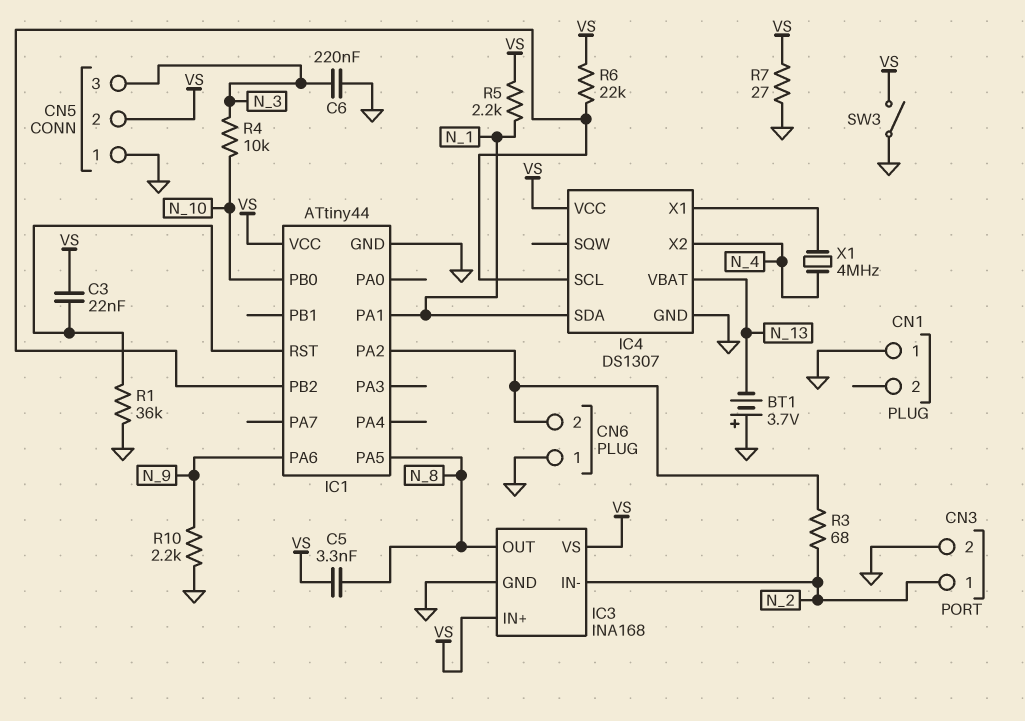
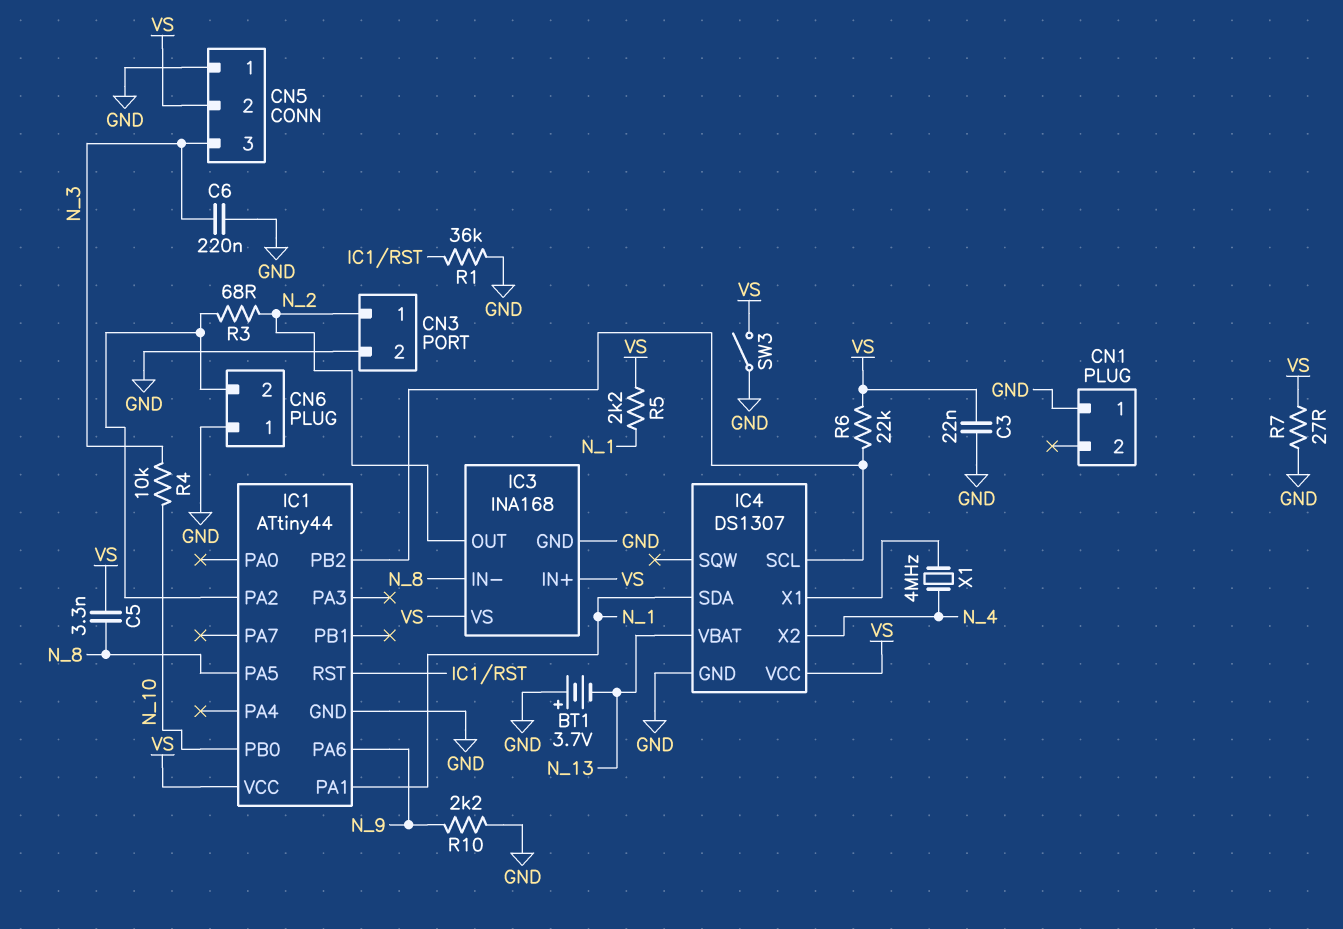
C3: 22nF (IC1/RST, VS) -> 22nF (GND, VS)
IC3 pin IN-: N_2 -> N_8
IC3 pin OUT: N_8 -> N_2

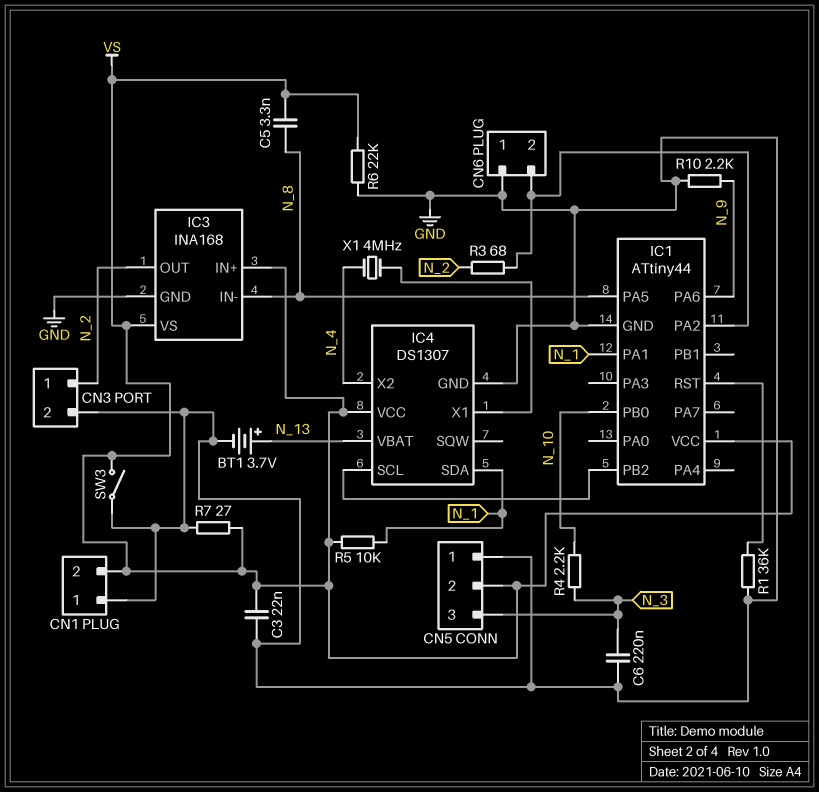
BT1: 3.7V (plus GND, minus N_13) -> 3.7V (plus N_13, minus GND)
CN1 pin 2: none -> VS
R4: 10k (N_3, N_10) -> 2.2k (N_3, N_10)
R5: 2.2k (N_1, VS) -> 10k (N_1, VS)
R6: 22k (IC1/PB2, VS) -> 22k (GND, VS)

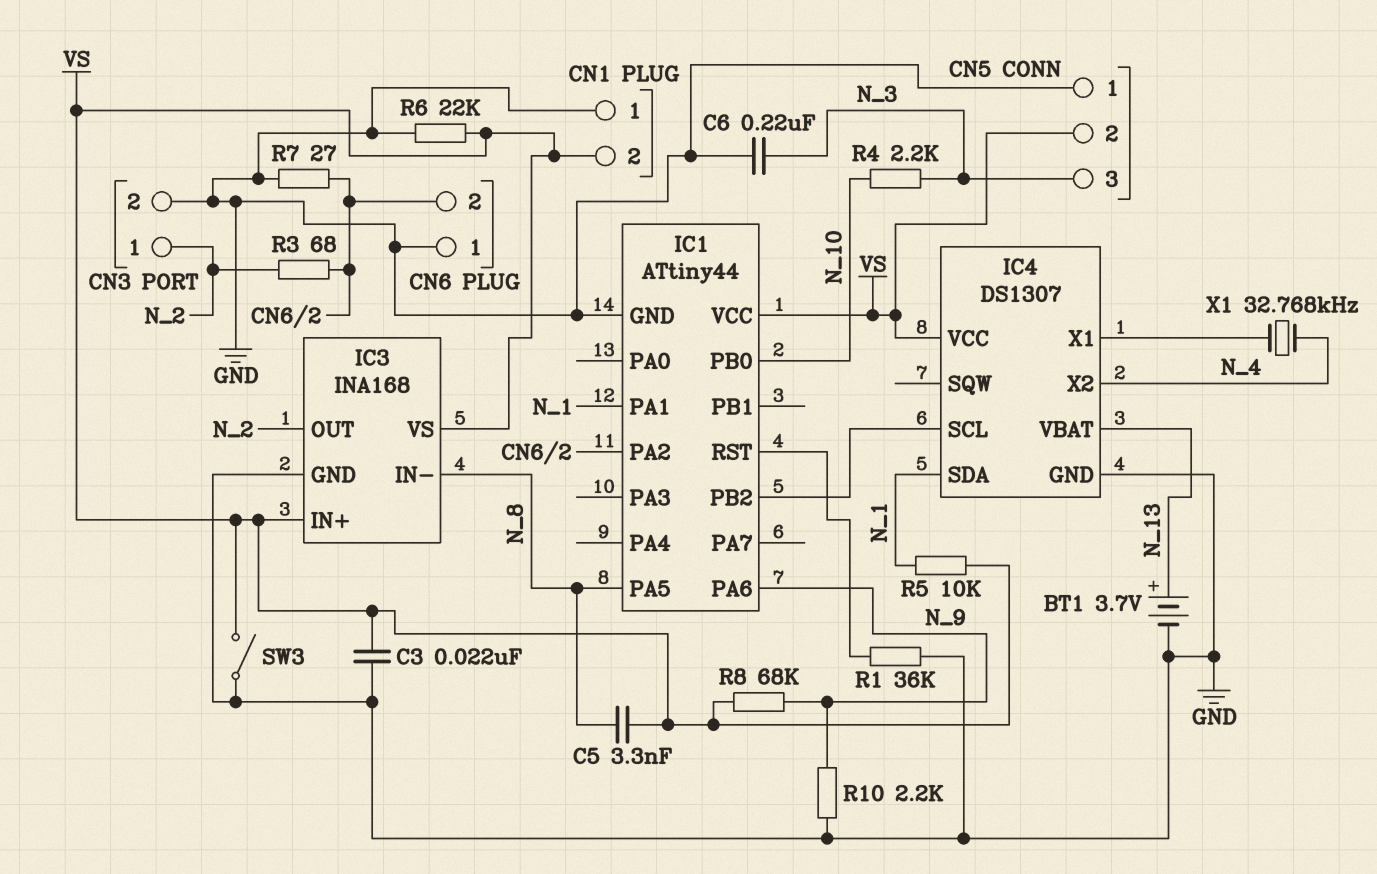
R7: 27 (GND, VS) -> 27 (CN6/2, GND)
R8: none -> 68k (N_9, VS)
X1: 4MHz (IC4/X1, N_4) -> 32.768kHz (IC4/X1, N_4)

